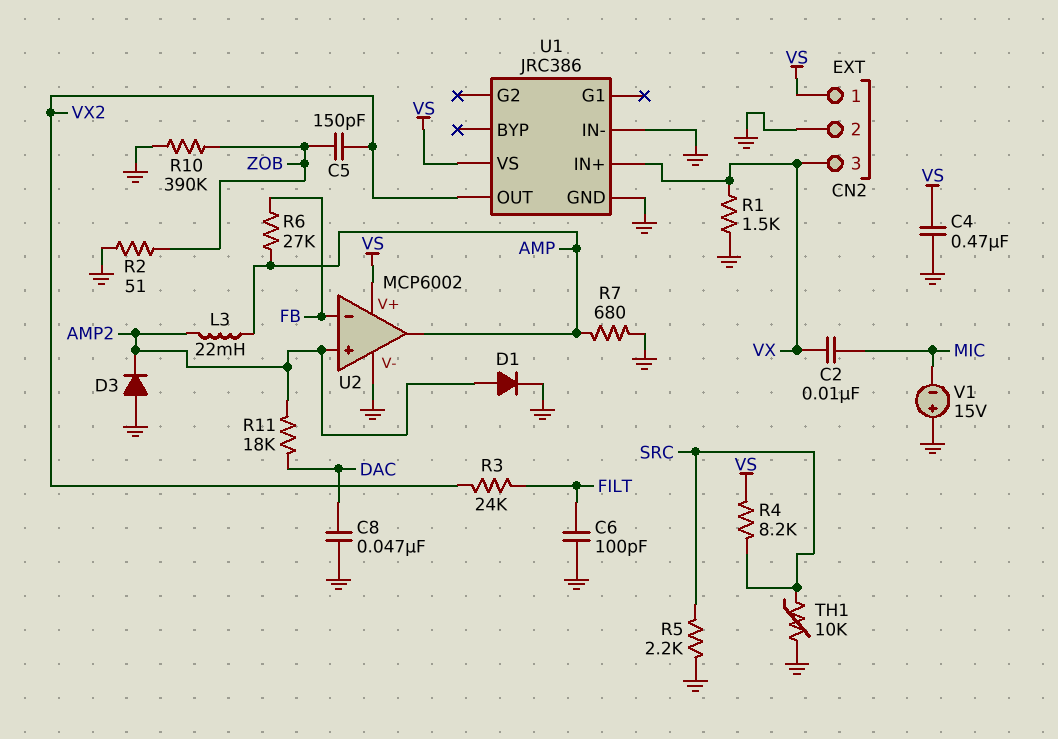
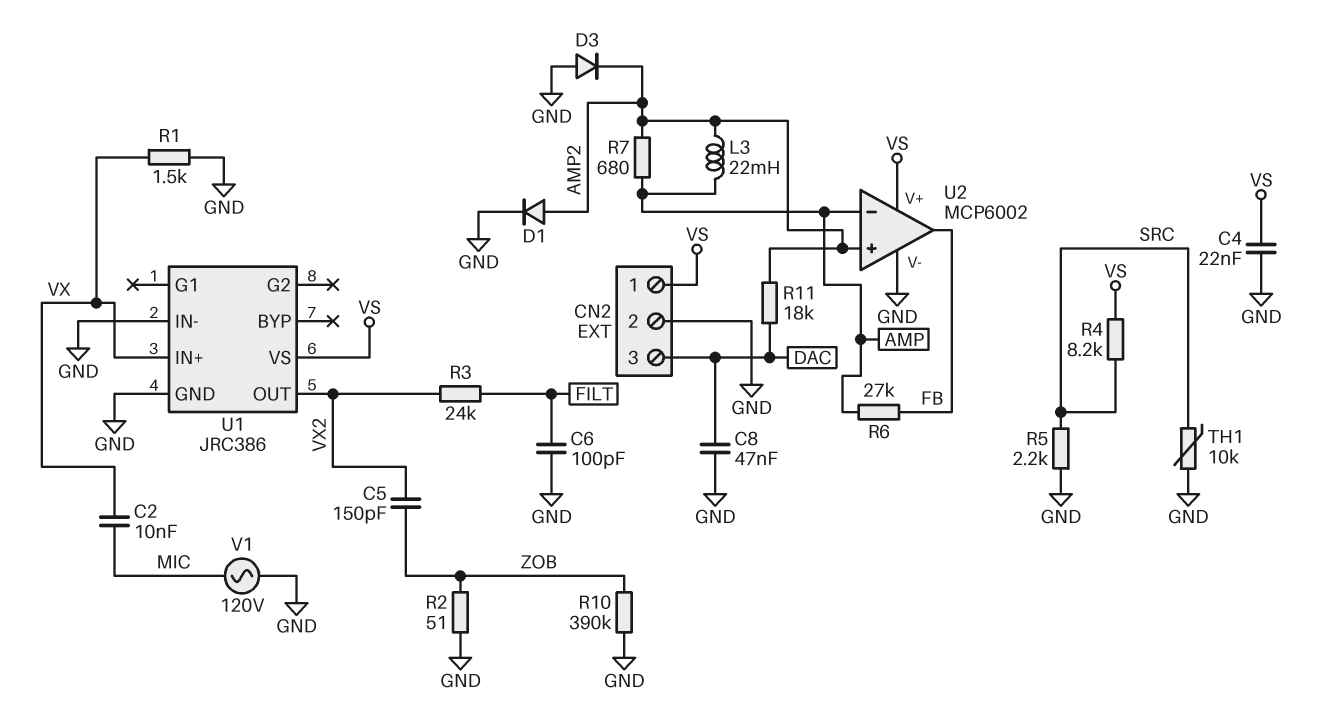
C4: 470nF (GND, VS) -> 22nF (GND, VS)
CN2 pin 3: VX -> DAC
R7: 680 (AMP, GND) -> 680 (AMP, AMP2)
U2 pin in-: FB -> AMP
U2 pin out: AMP -> FB
V1: 15V (plus GND, minus MIC) -> AC 120V (GND, MIC)

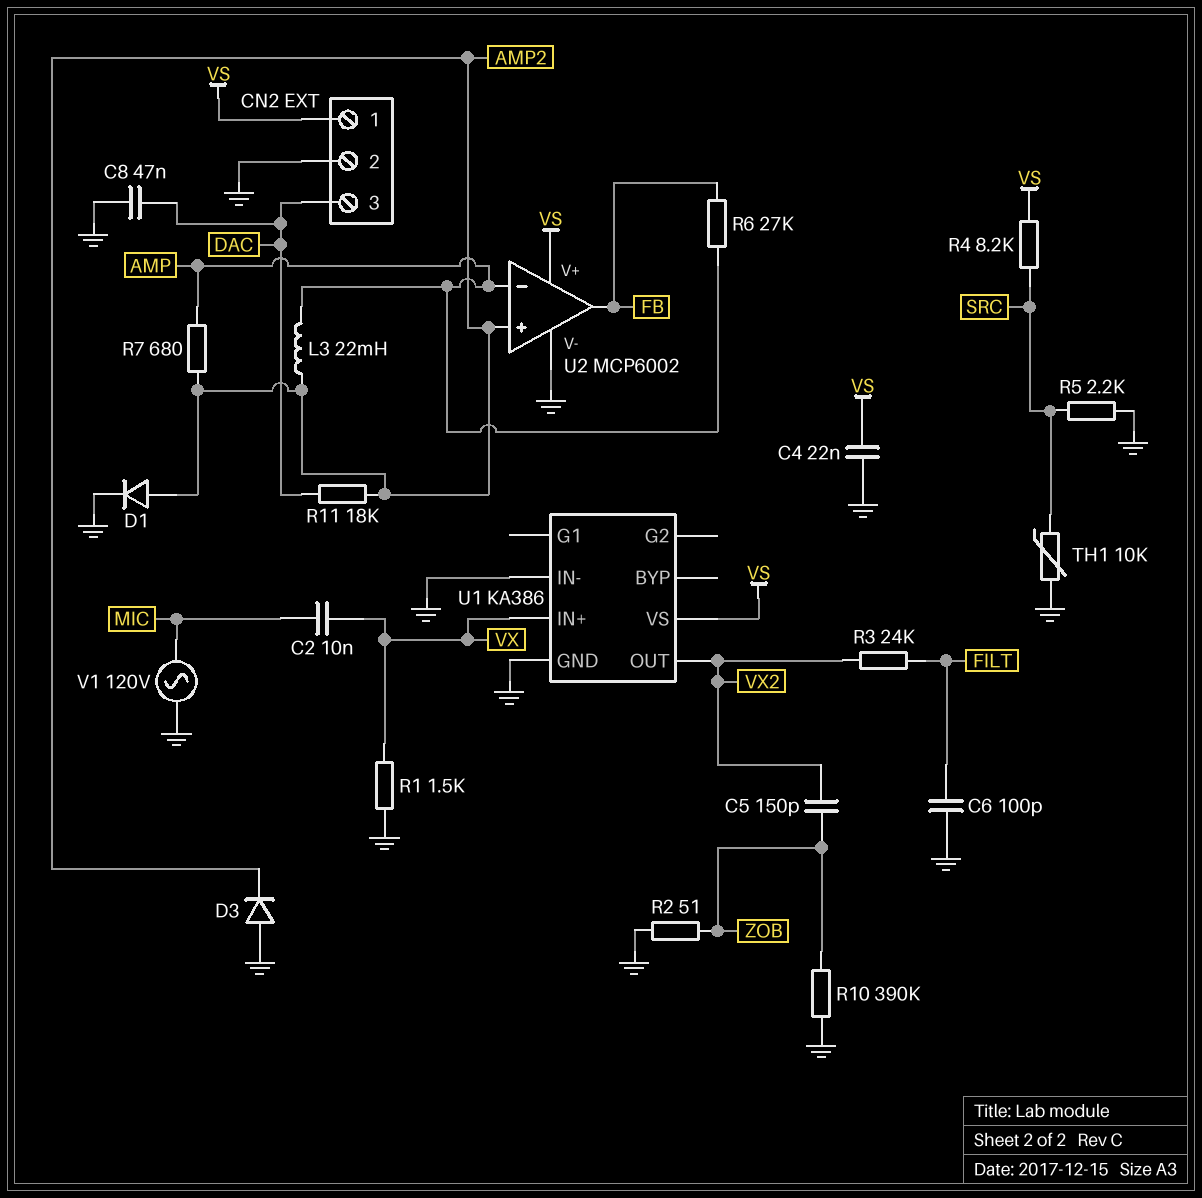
U1: JRC386 -> KA386

